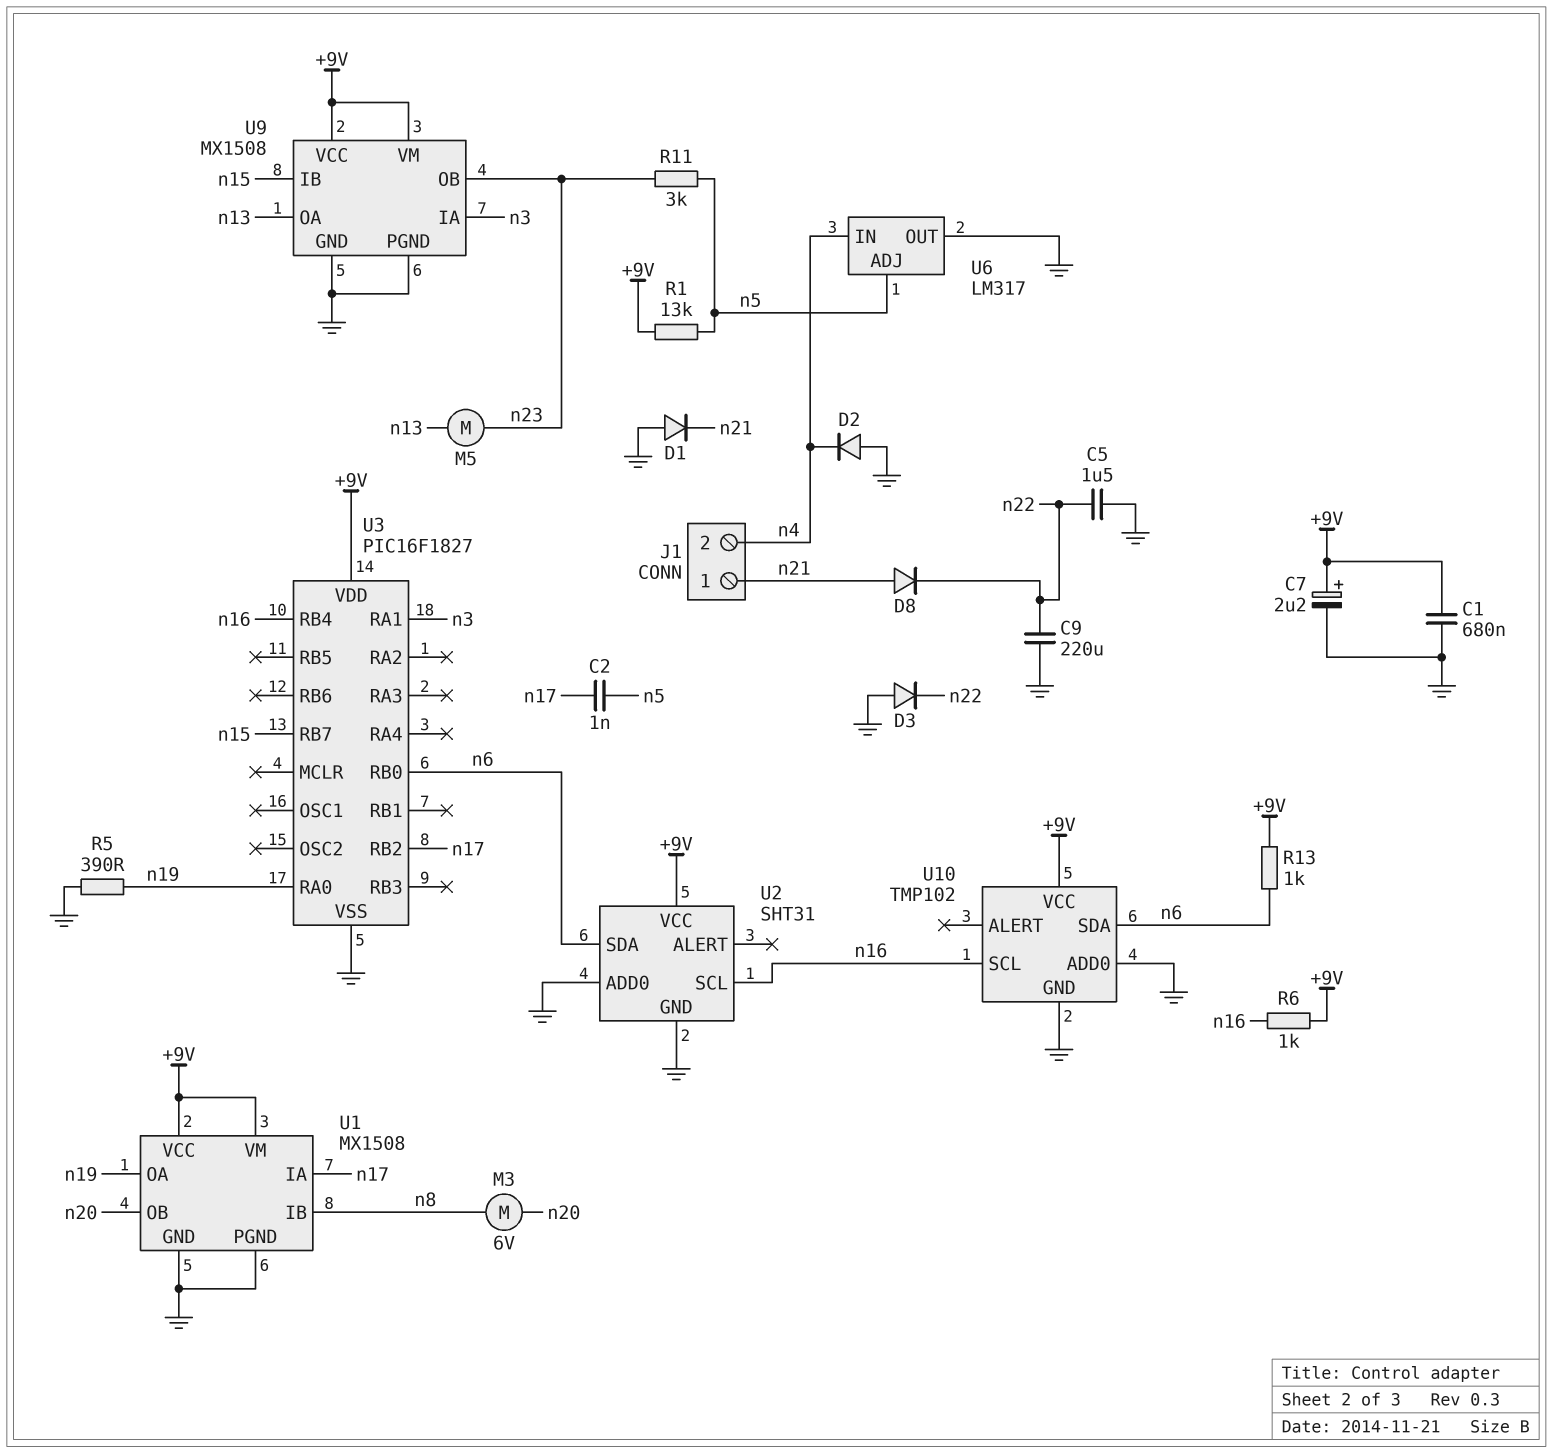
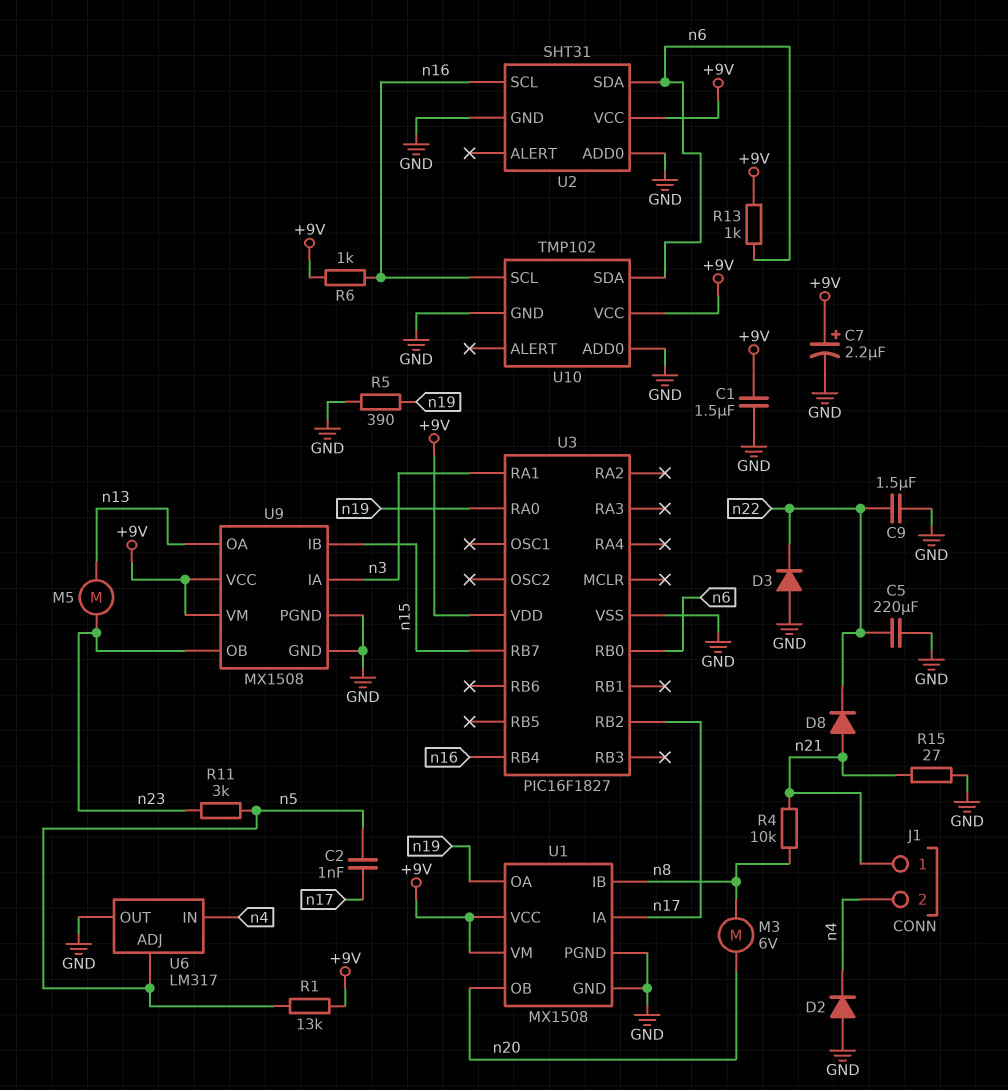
C1: 680nF (+9V, GND) -> 1.5uF (+9V, GND)
C5: 1.5uF (GND, n22) -> 220uF (GND, n22)
C9: 220uF (GND, n22) -> 1.5uF (GND, n22)
D1: diode (A GND, K n21) -> none
R4: none -> 10k (n8, n21)
R15: none -> 27 (GND, n21)

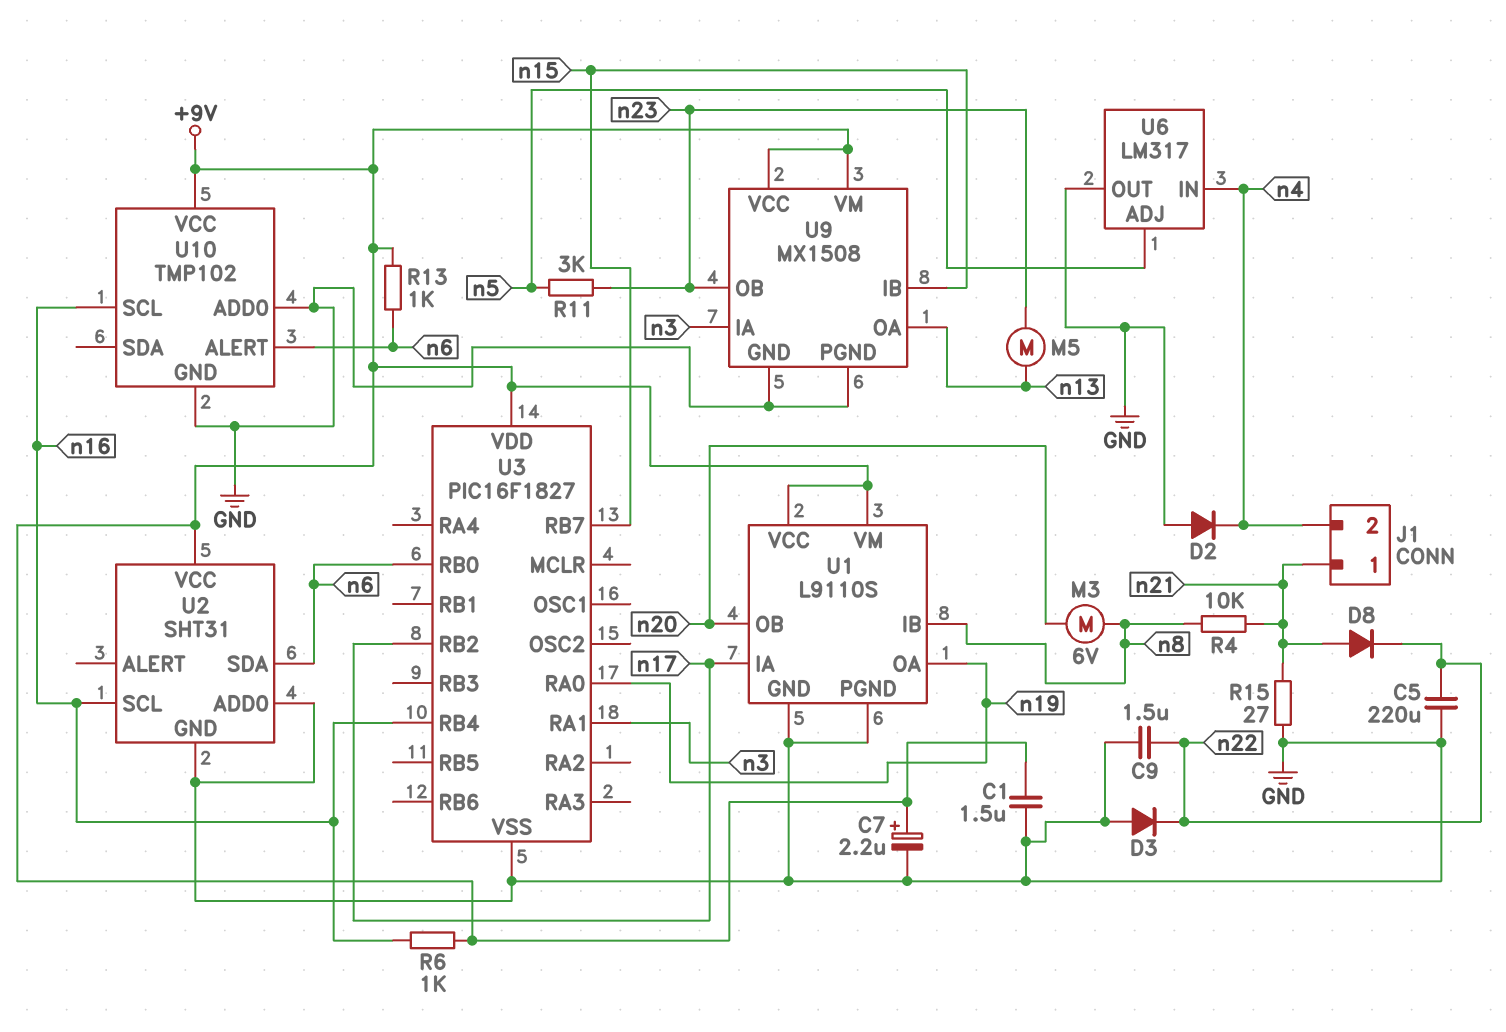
C2: 1nF (n5, n17) -> none
R1: 13k (+9V, n5) -> none
R5: 390 (GND, n19) -> none
U1: MX1508 -> L9110S
U10 pin ALERT: none -> n6
U10 pin SDA: n6 -> none

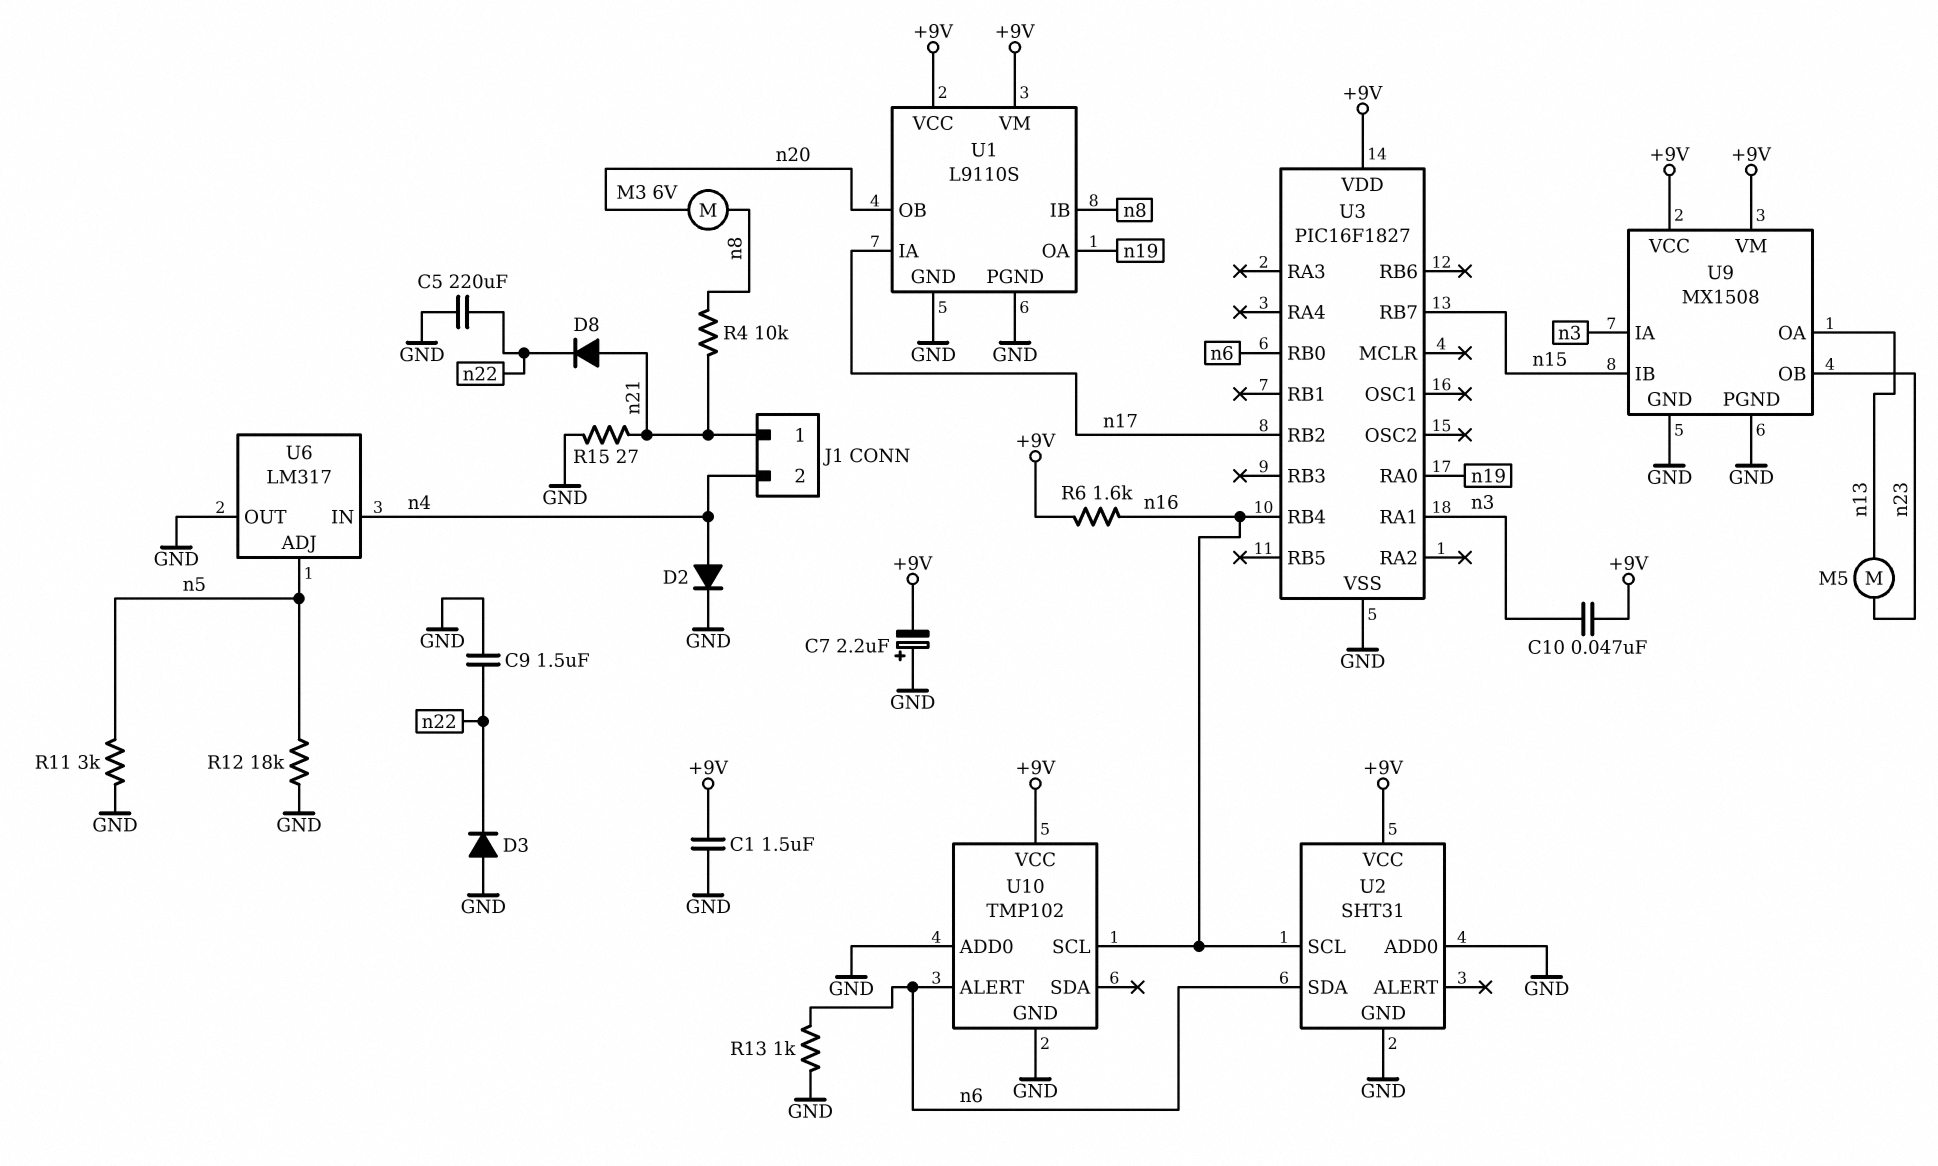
C7: 2.2uF (plus +9V, minus GND) -> 2.2uF (plus GND, minus +9V)
C10: none -> 47nF (+9V, n3)
D2: diode (A GND, K n4) -> diode (A n4, K GND)
R6: 1k (+9V, n16) -> 1.6k (+9V, n16)
R11: 3k (n5, n23) -> 3k (GND, n5)
R12: none -> 18k (GND, n5)
R13: 1k (+9V, n6) -> 1k (GND, n6)

